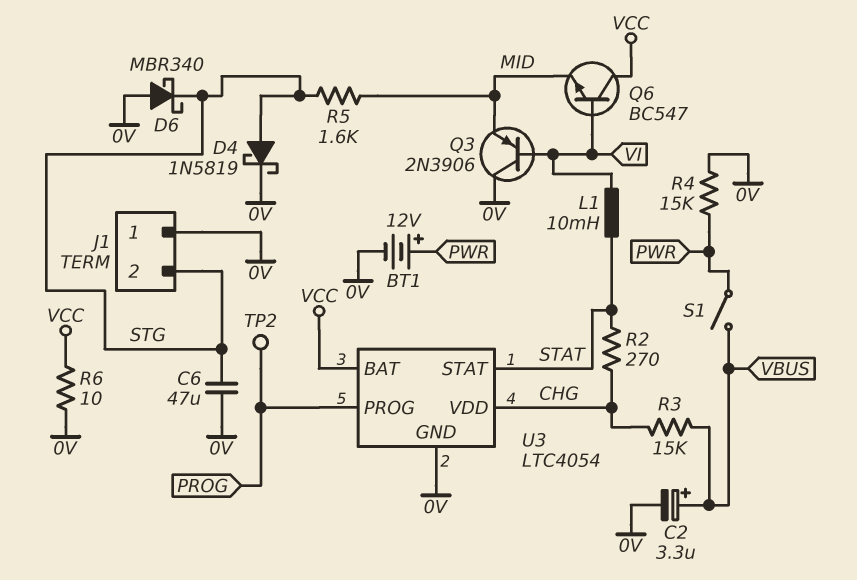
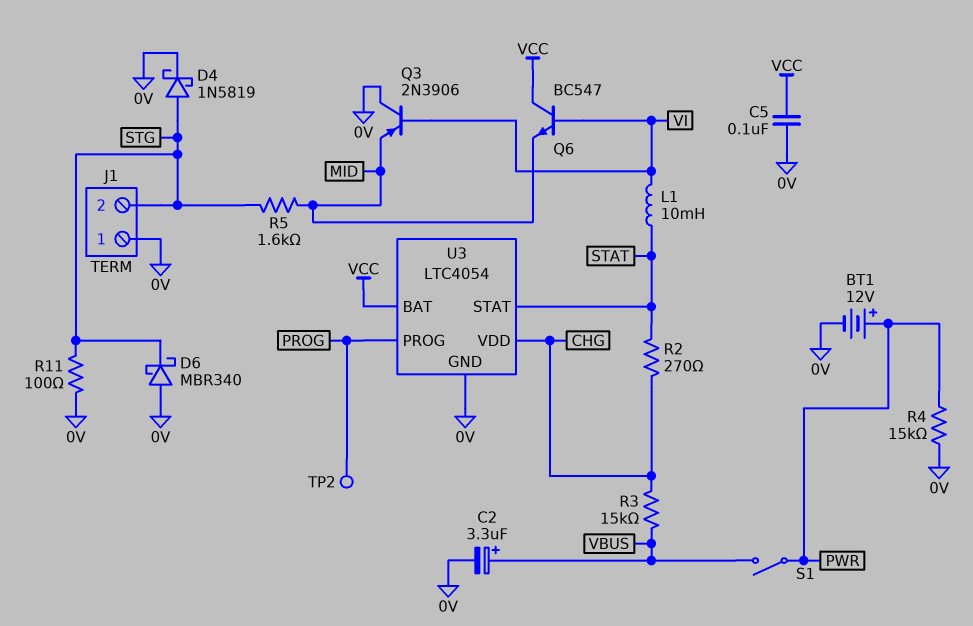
C5: none -> 100nF (0V, VCC)
C6: 47uF (0V, STG) -> none
R6: 10 (0V, VCC) -> none
R11: none -> 100 (0V, STG)

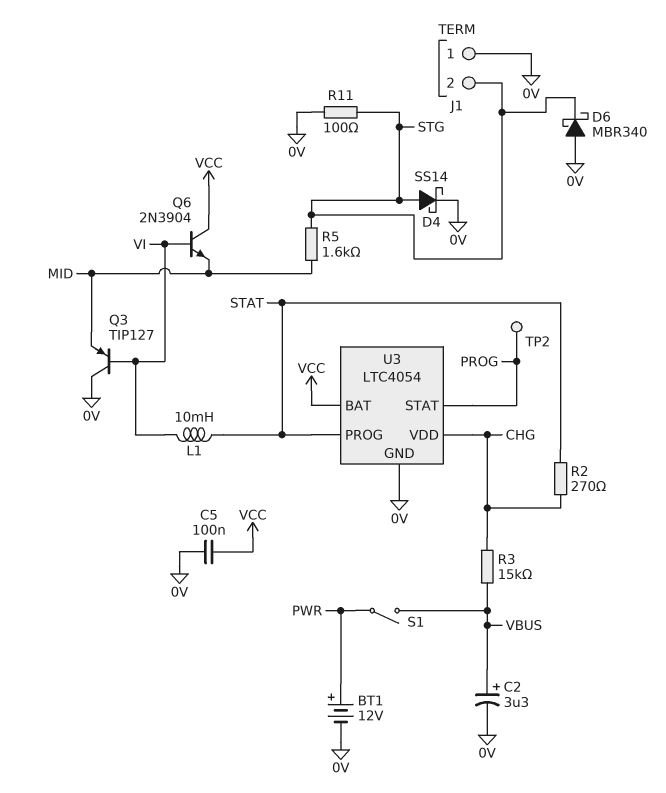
D4: schottky 1N5819 (A STG, K 0V) -> schottky SS14 (A STG, K 0V)
Q3: PNP 2N3906 (B VI, C 0V, E MID) -> PNP TIP127 (B VI, C 0V, E MID)
Q6: NPN BC547 (B VI, C VCC, E MID) -> NPN 2N3904 (B VI, C VCC, E MID)
R4: 15k (0V, PWR) -> none
U3 pin PROG: PROG -> STAT
U3 pin STAT: STAT -> PROG

